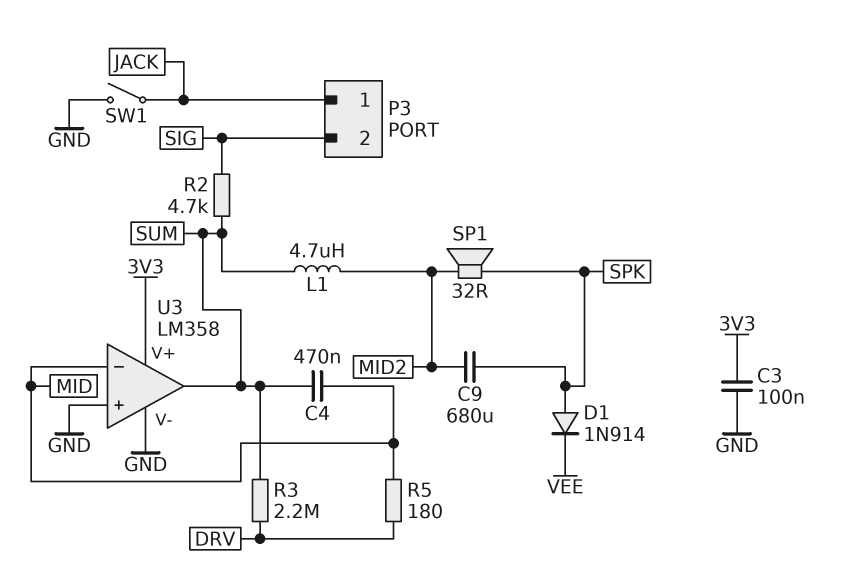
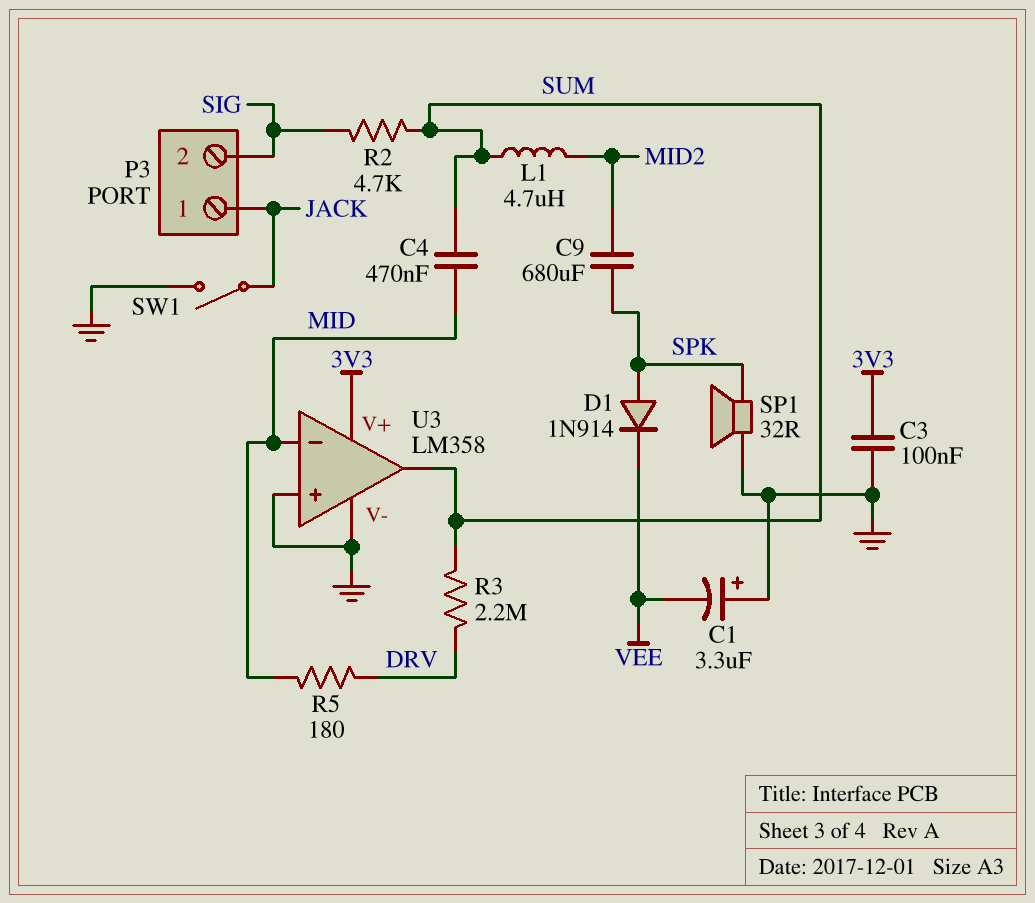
C1: none -> 3.3uF (plus GND, minus VEE)
SP1: speaker 32R (MID2, SPK) -> speaker 32R (GND, SPK)

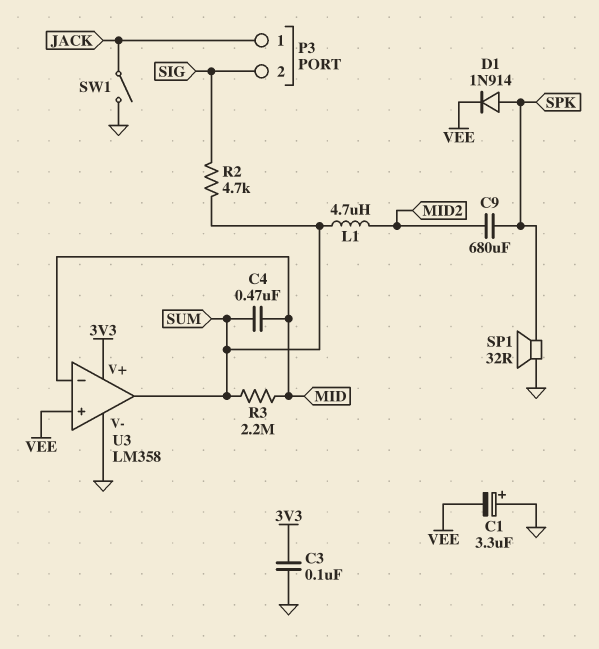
R3: 2.2M (DRV, SUM) -> 2.2M (MID, SUM)
R5: 180 (DRV, MID) -> none
U3 pin in+: GND -> VEE

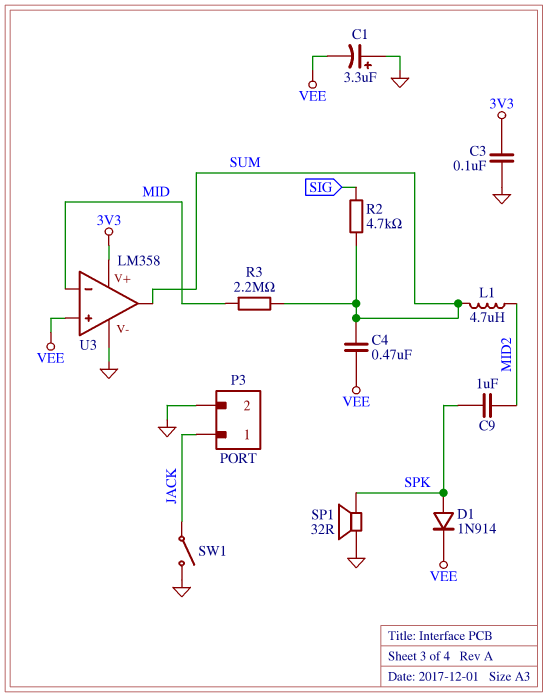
C4: 470nF (MID, SUM) -> 470nF (SUM, VEE)
C9: 680uF (MID2, SPK) -> 1uF (MID2, SPK)
P3 pin 2: SIG -> GND

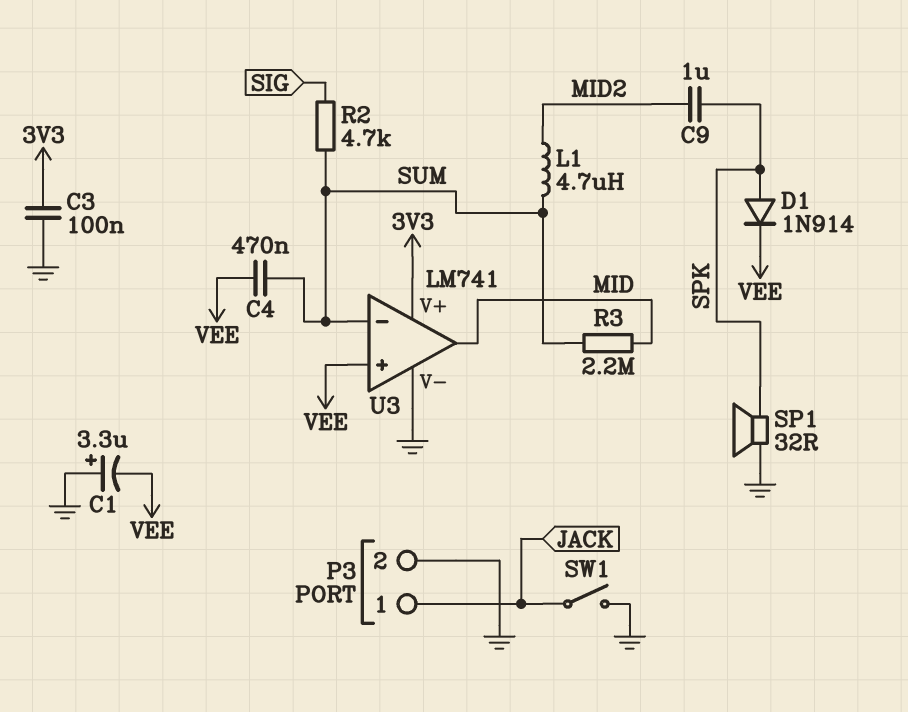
U3: LM358 -> LM741
U3 pin in-: MID -> SUM
U3 pin out: SUM -> MID

